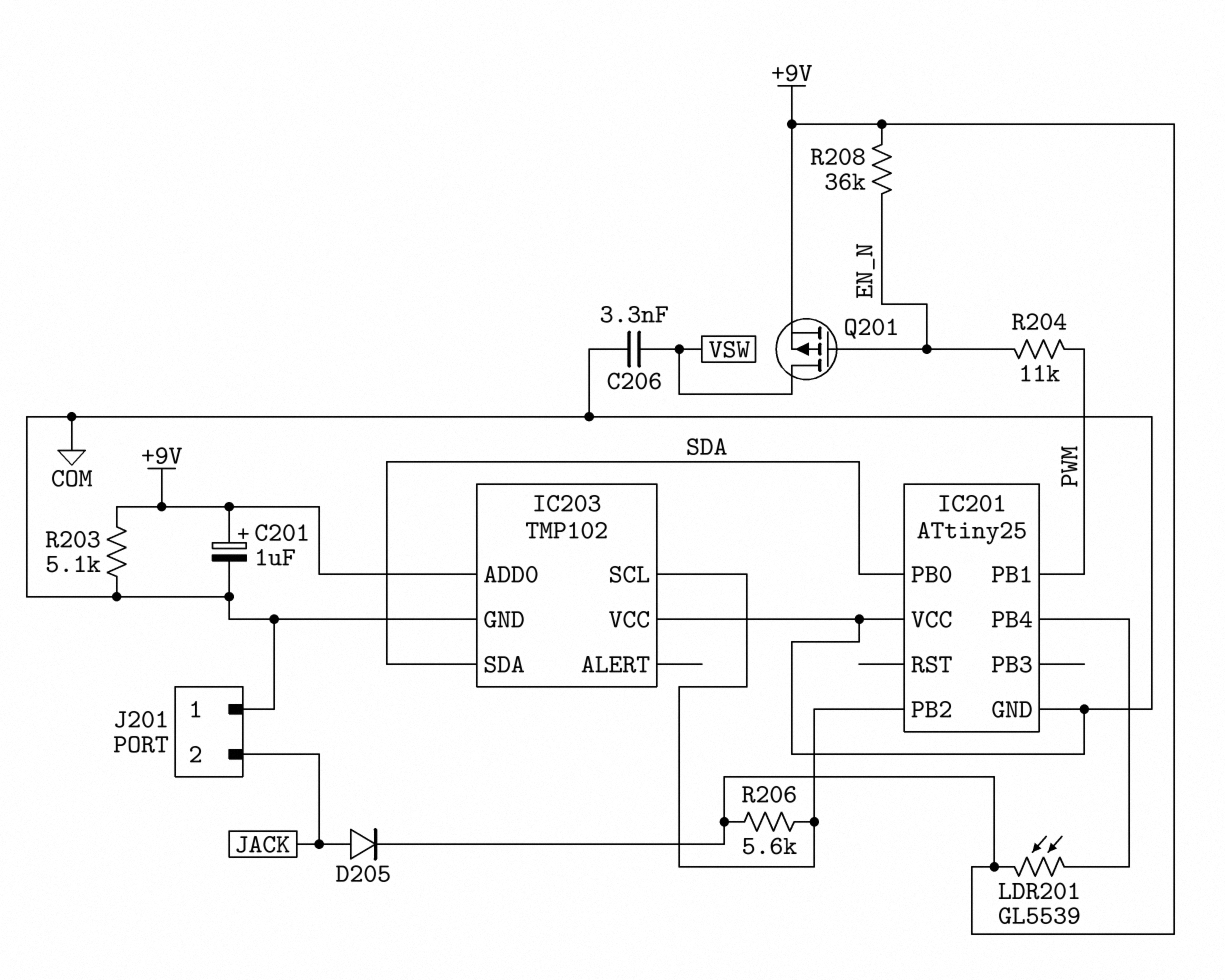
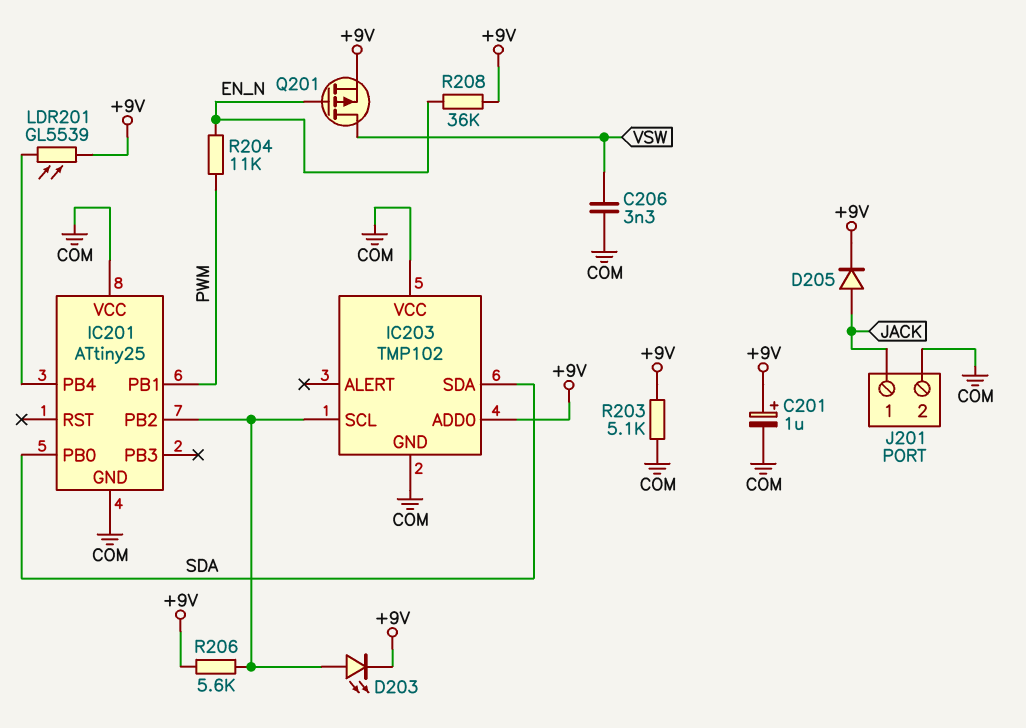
D203: none -> LED (A IC201/PB2, K +9V)
J201 pin 1: COM -> JACK
J201 pin 2: JACK -> COM

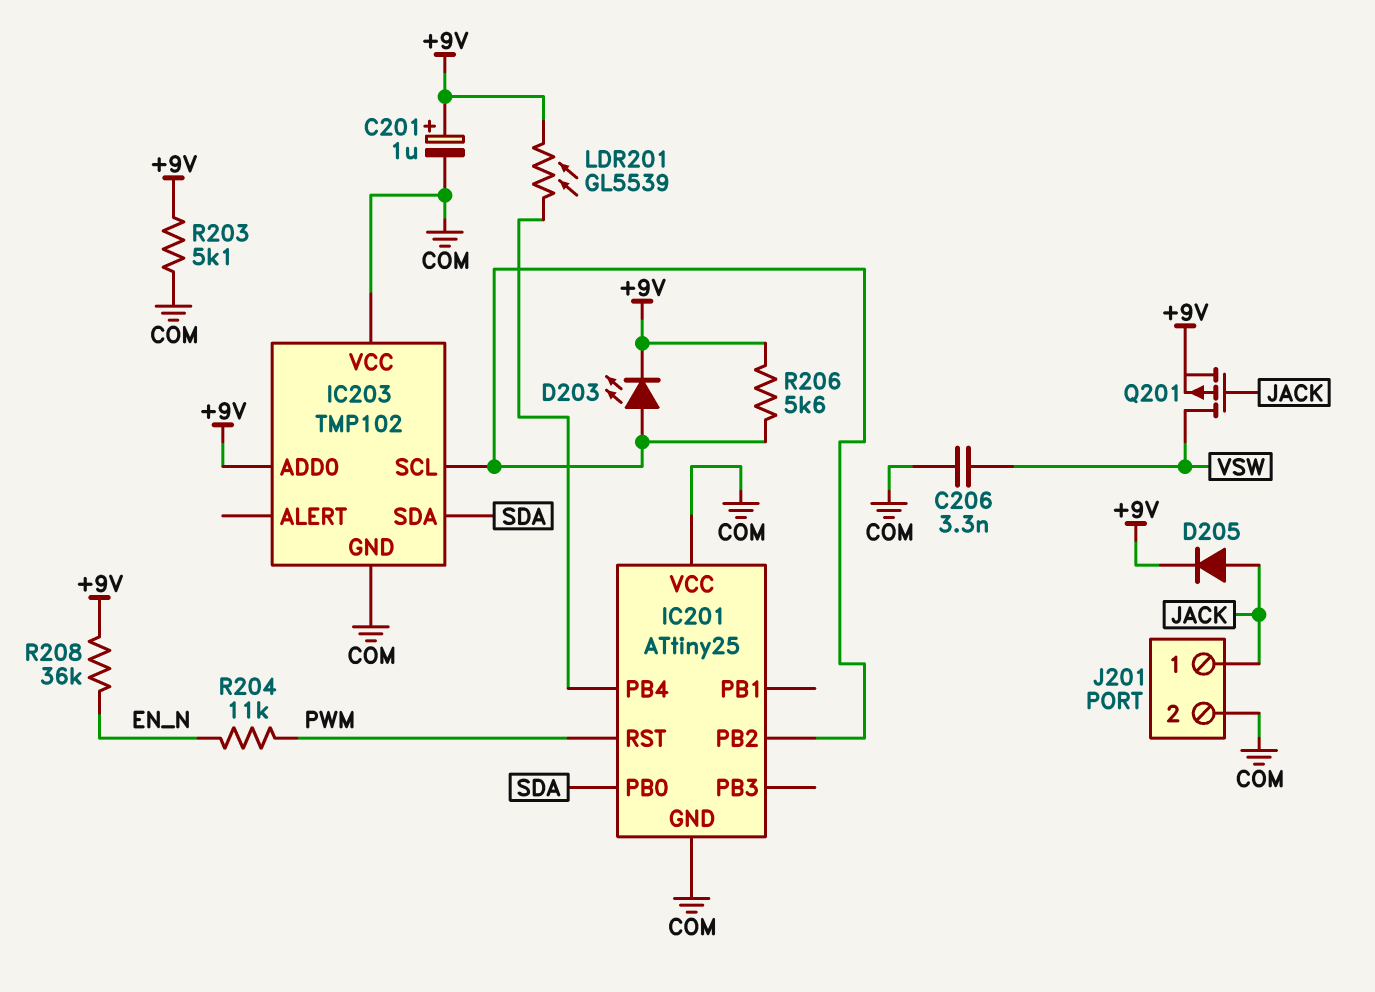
IC201 pin PB1: PWM -> none
IC201 pin RST: none -> PWM
Q201: PMOS (G EN_N, D VSW, S +9V) -> PMOS (G JACK, D VSW, S +9V)

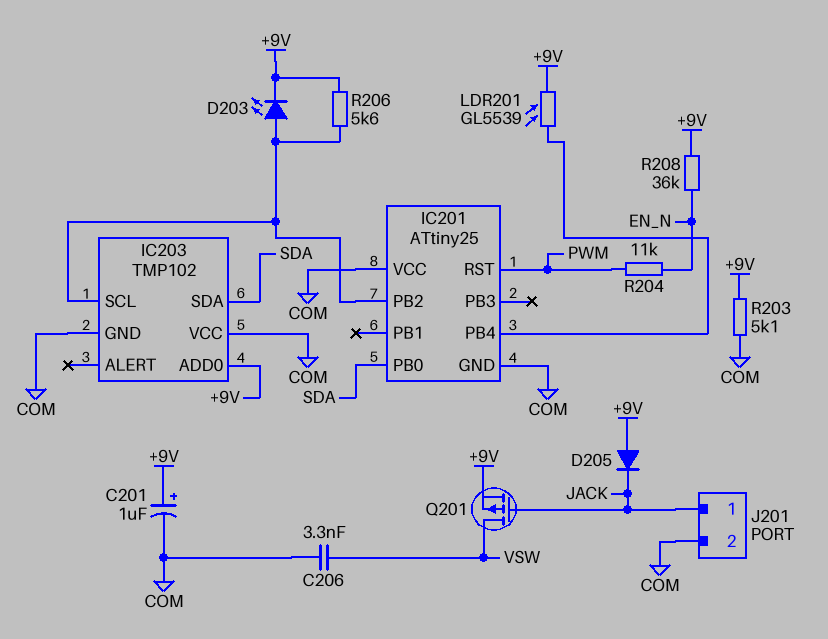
D205: diode (A JACK, K +9V) -> diode (A +9V, K JACK)

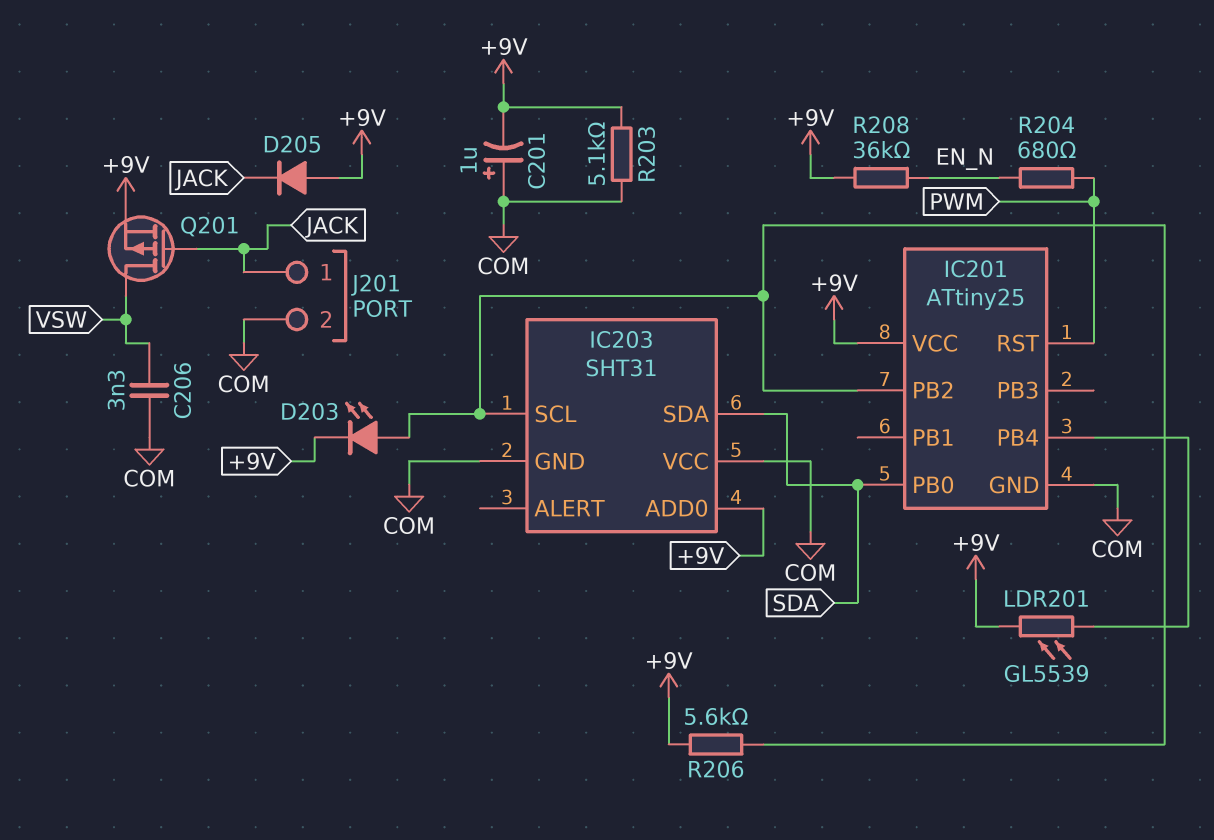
C201: 1uF (plus +9V, minus COM) -> 1uF (plus COM, minus +9V)
IC201 pin VCC: COM -> +9V
IC203: TMP102 -> SHT31
R204: 11k (EN_N, PWM) -> 680 (EN_N, PWM)

